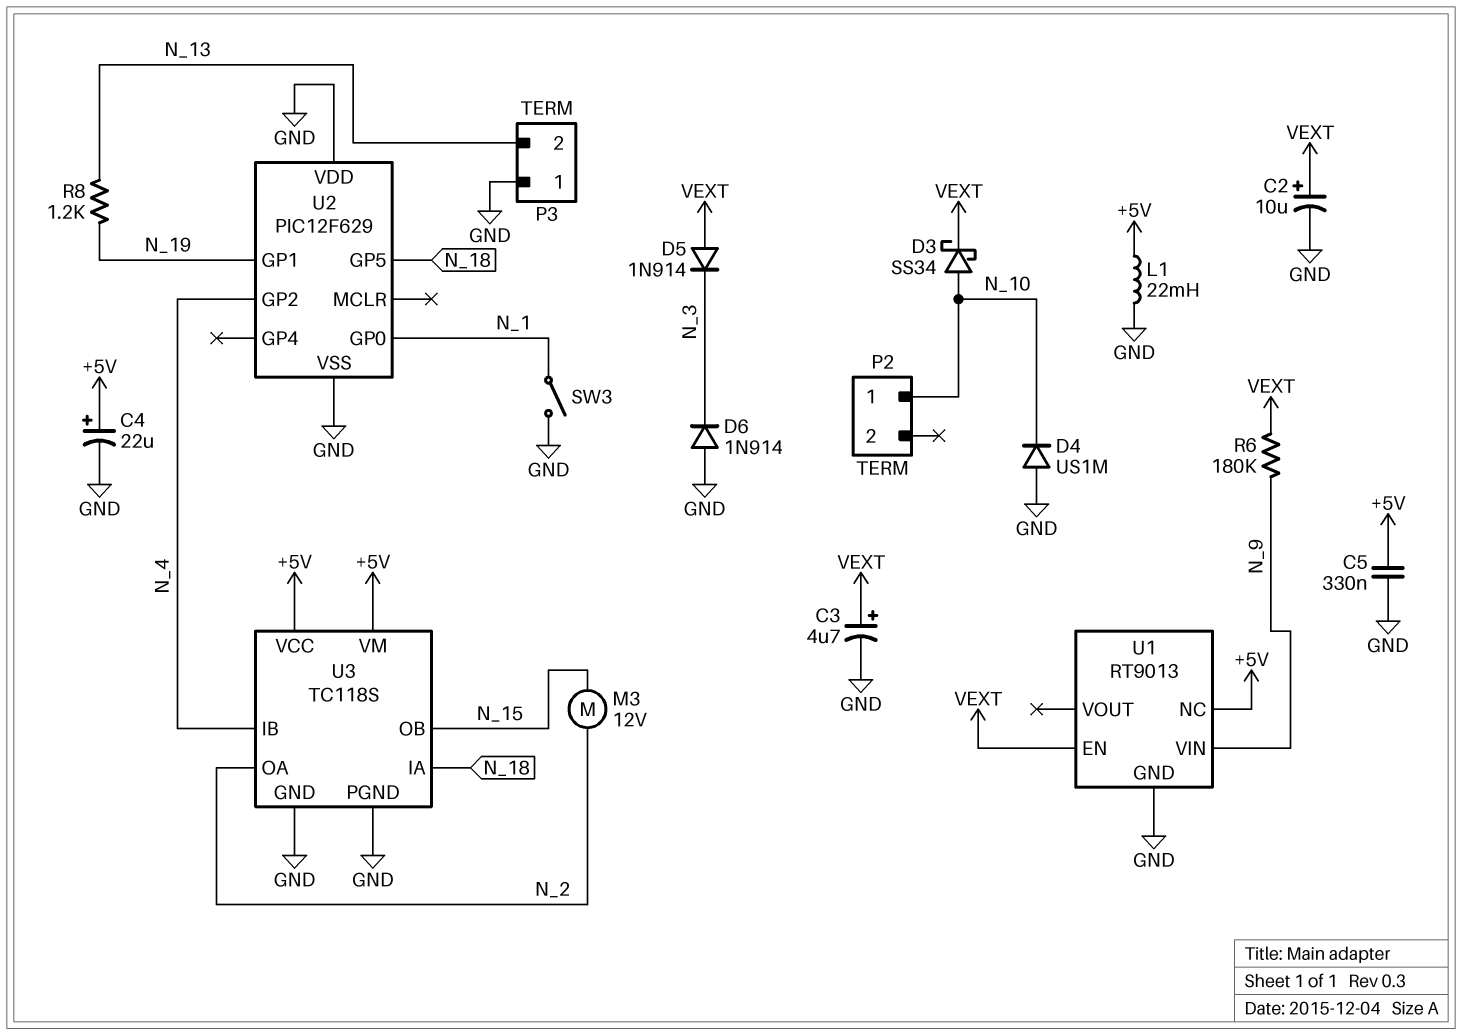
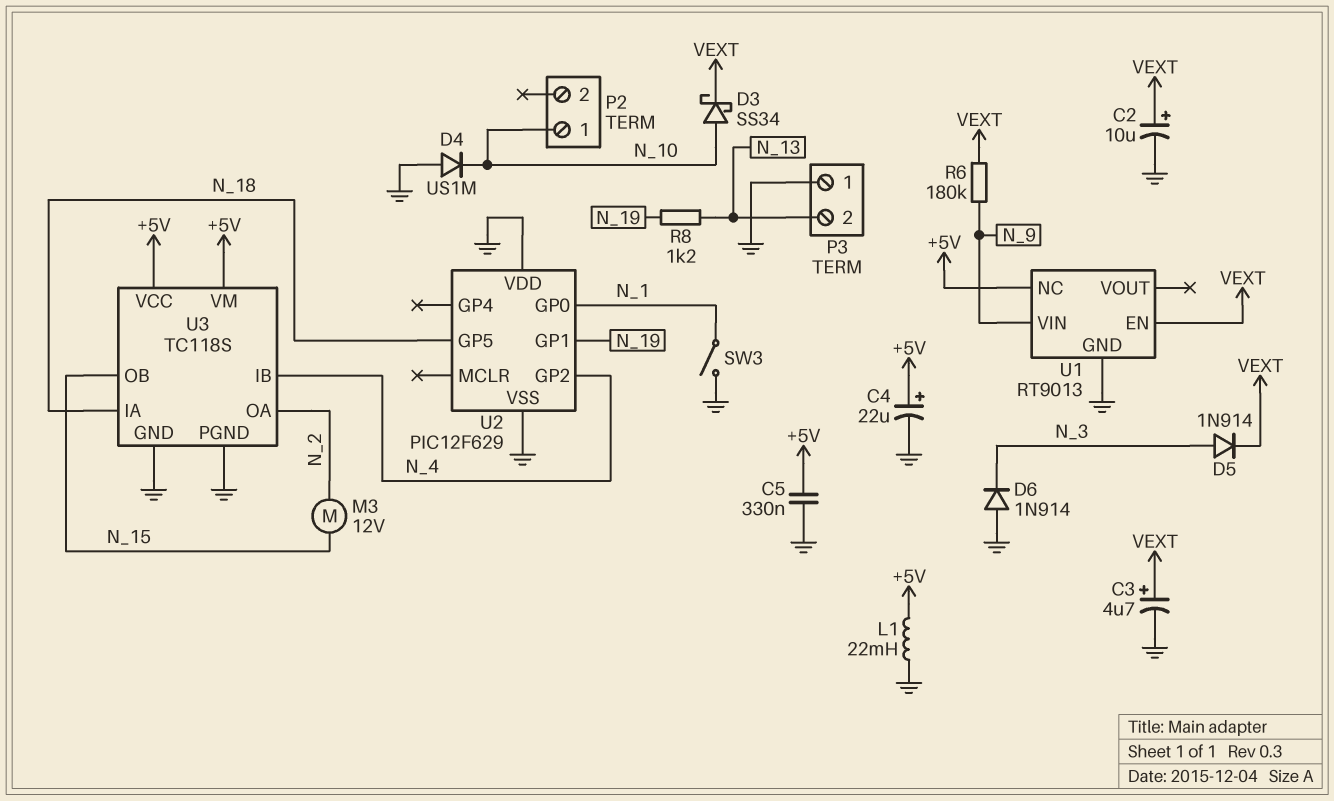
D5: diode 1N914 (A VEXT, K N_3) -> diode 1N914 (A N_3, K VEXT)

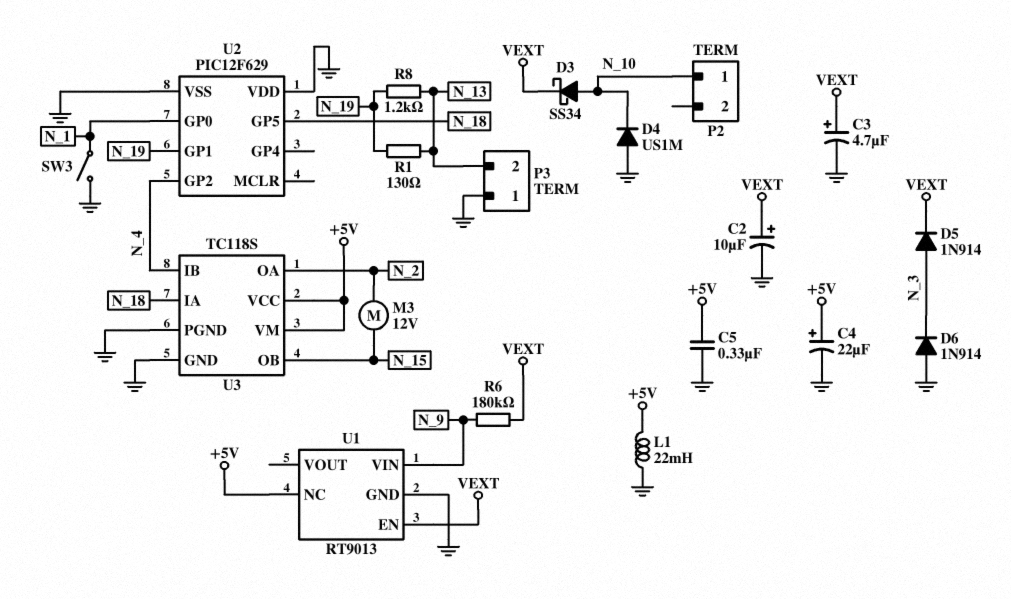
R1: none -> 130 (N_13, N_19)

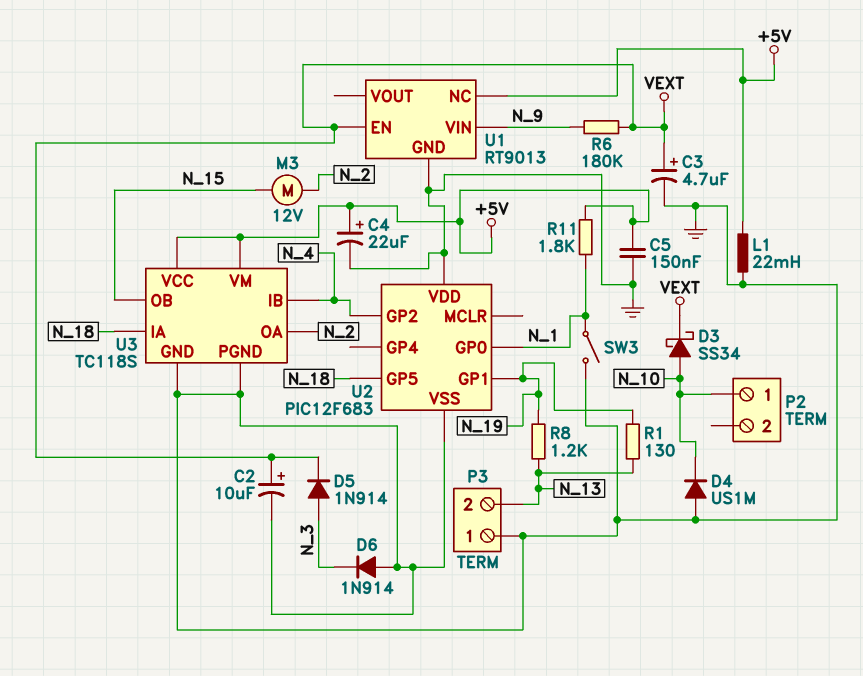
C5: 330nF (+5V, GND) -> 150nF (+5V, GND)
R11: none -> 1.8k (+5V, N_1)
U2: PIC12F629 -> PIC12F683

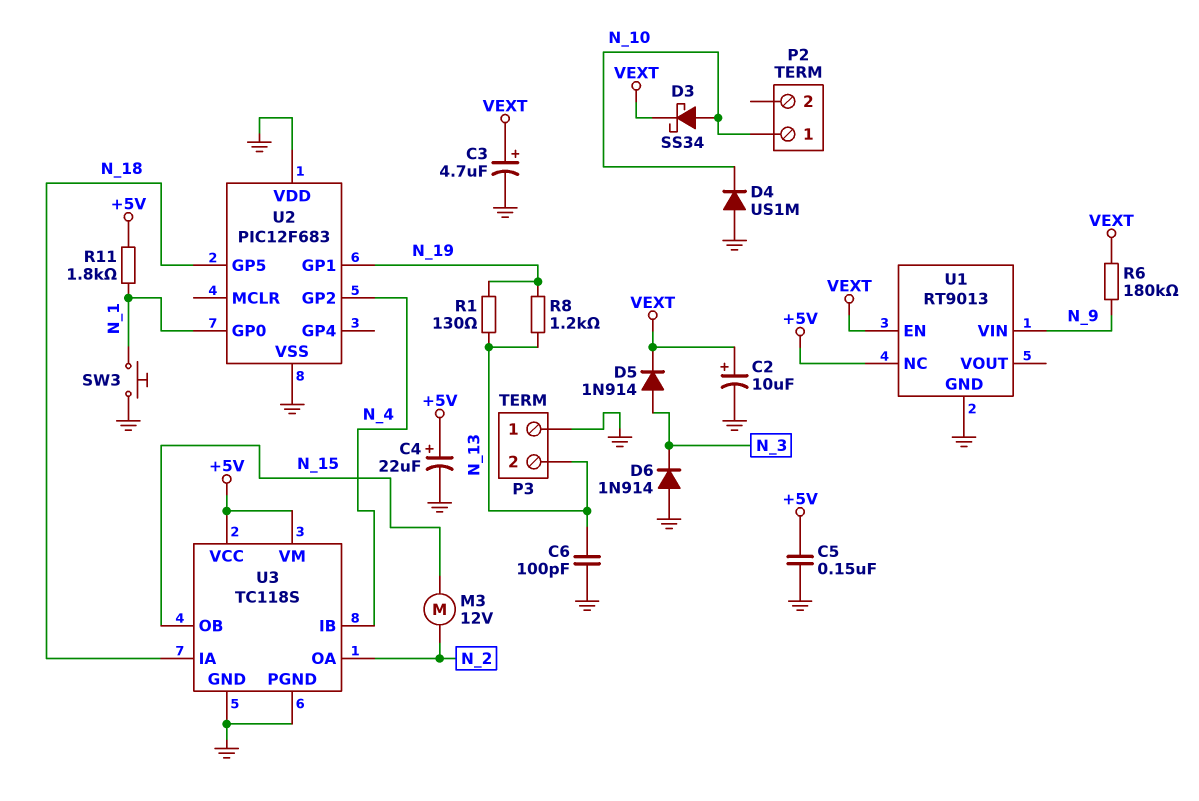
C6: none -> 100pF (GND, N_13)
L1: 22mH (+5V, GND) -> none
SW3: switch (GND, N_1) -> button (GND, N_1)

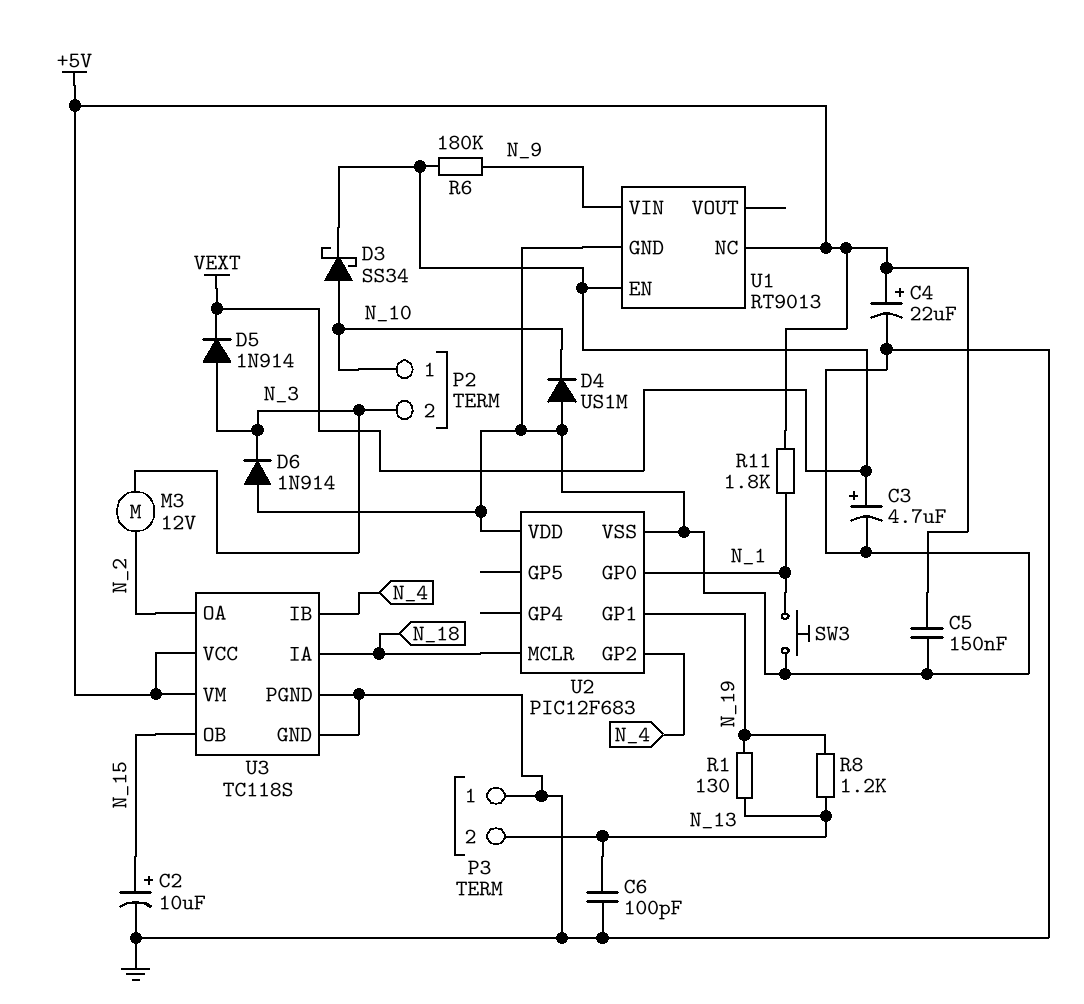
C2: 10uF (plus VEXT, minus GND) -> 10uF (plus N_15, minus GND)
M3: motor 12V (N_2, N_15) -> motor 12V (N_2, N_3)
P2 pin 2: none -> N_3
U2 pin GP5: N_18 -> none
U2 pin MCLR: none -> N_18

